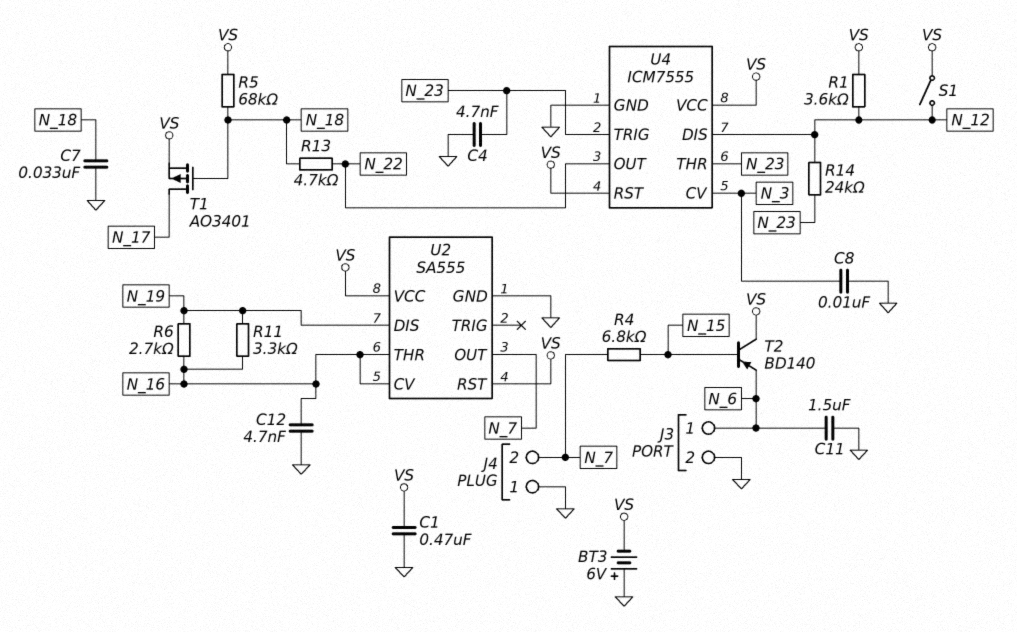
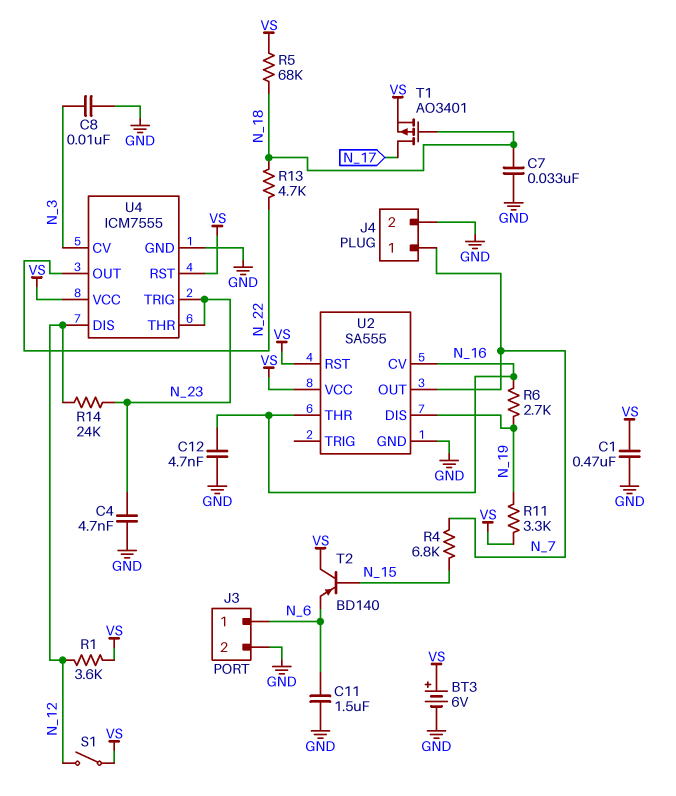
BT3: 6V (plus GND, minus VS) -> 6V (plus VS, minus GND)
J4 pin 1: GND -> N_7
J4 pin 2: N_7 -> GND
R11: 3.3k (N_16, N_19) -> 3.3k (N_19, VS)

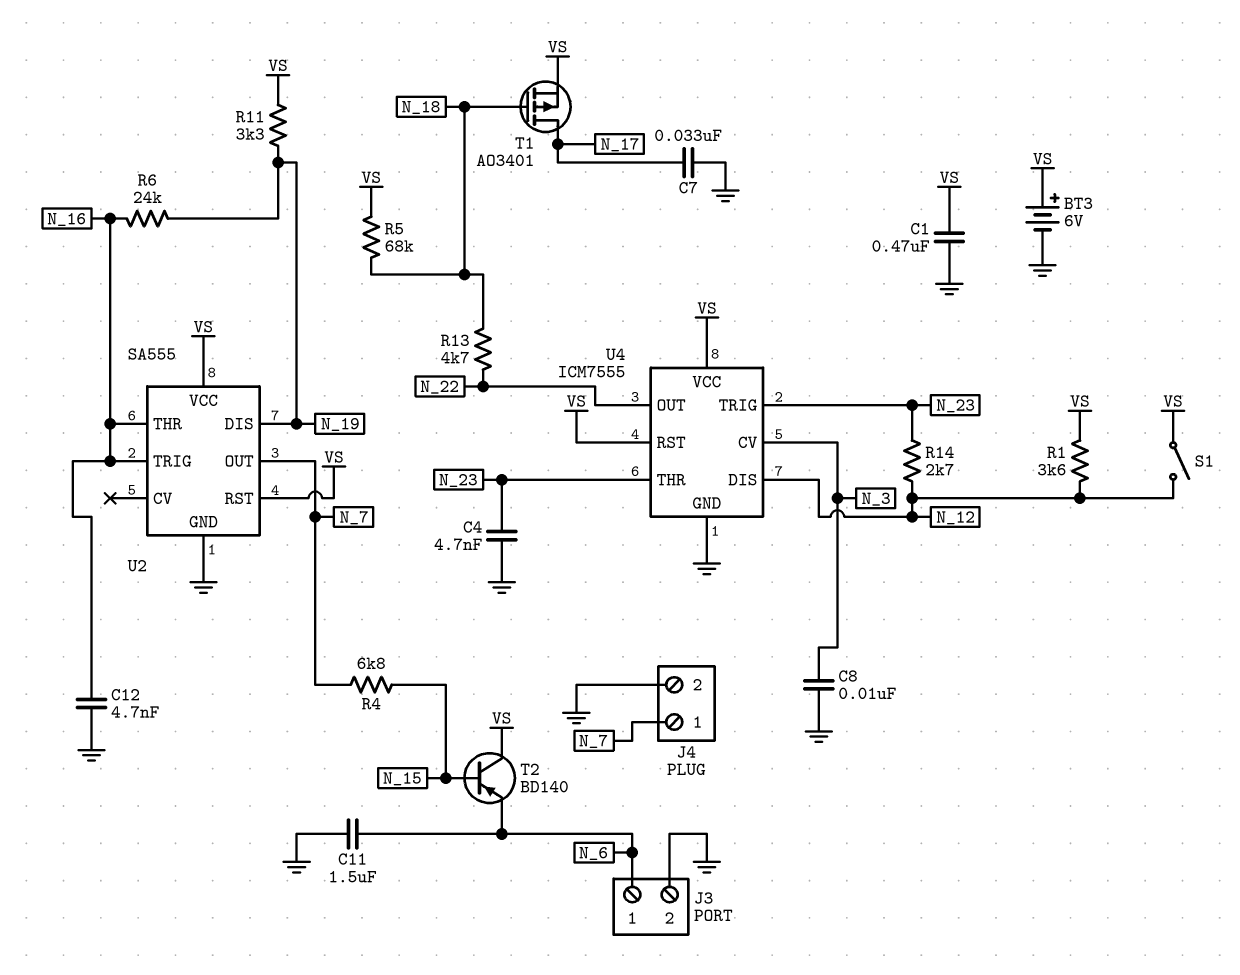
C7: 33nF (GND, N_18) -> 33nF (GND, N_17)
R6: 2.7k (N_16, N_19) -> 24k (N_16, N_19)
R14: 24k (N_12, N_23) -> 2.7k (N_12, N_23)
U2 pin CV: N_16 -> none
U2 pin TRIG: none -> N_16

